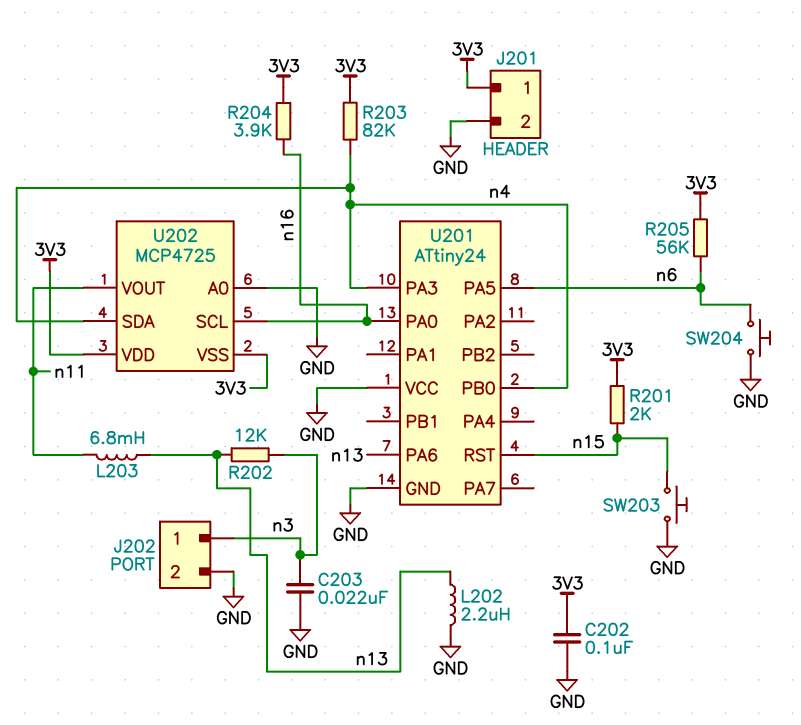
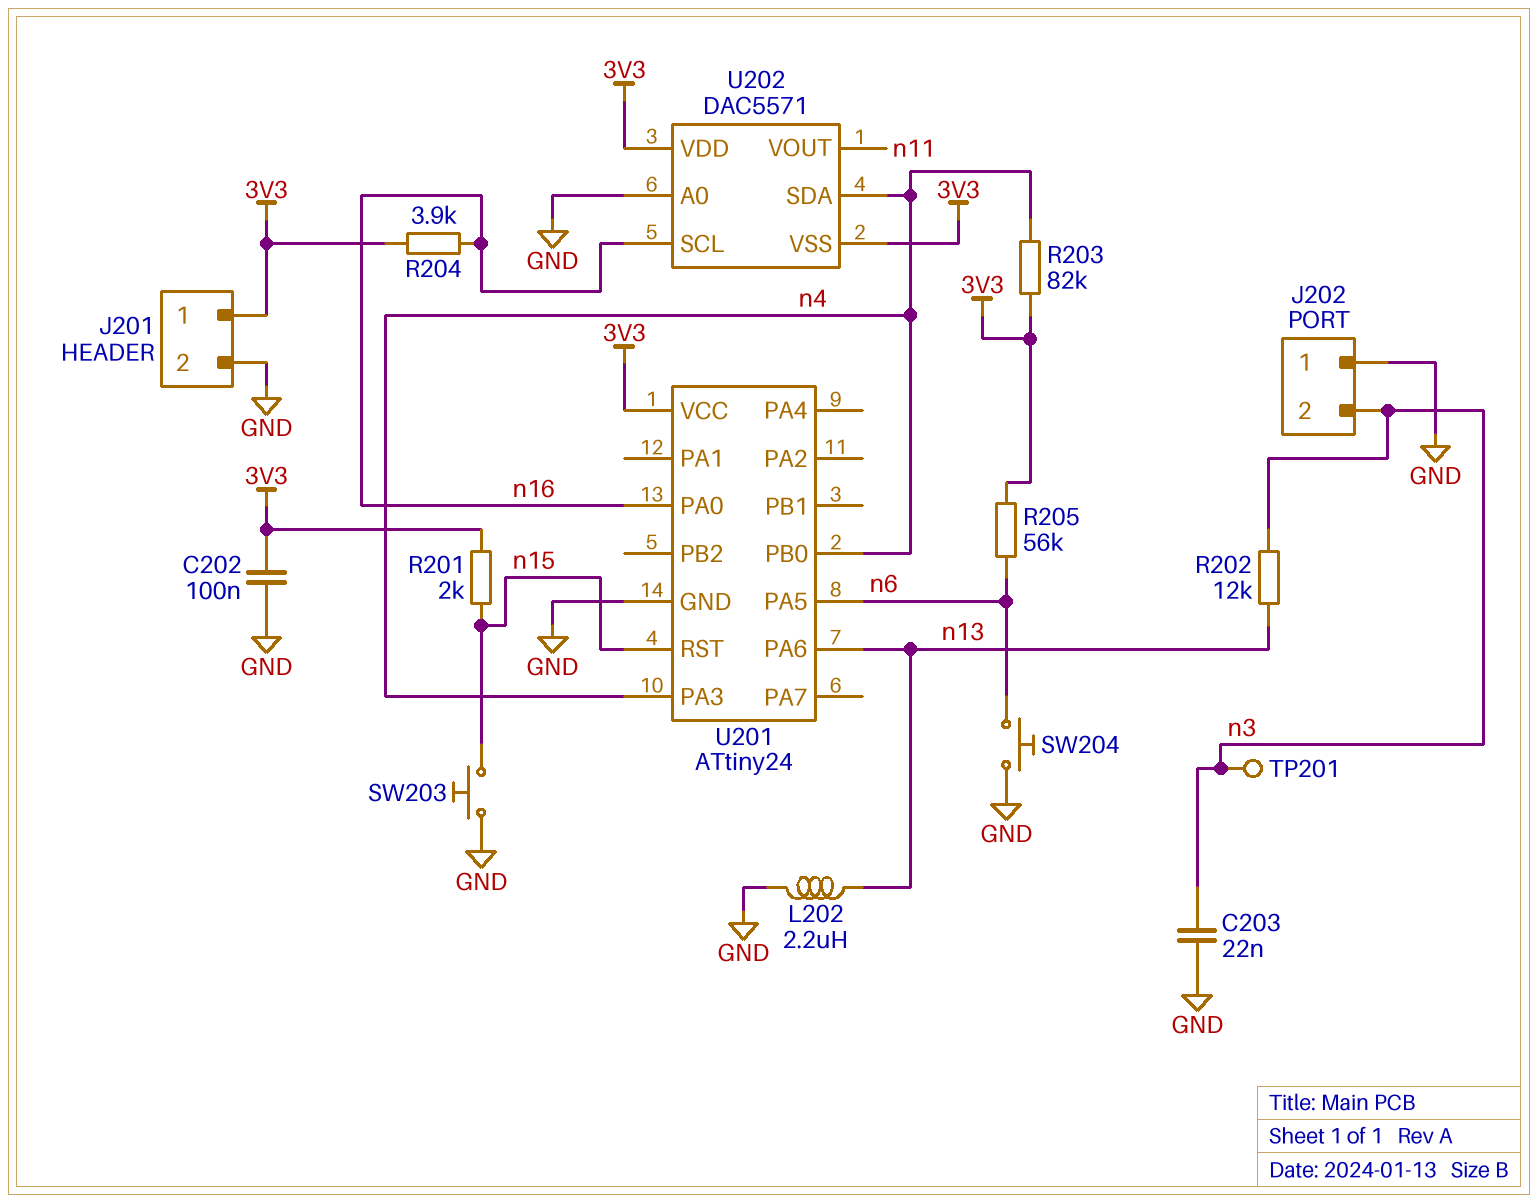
J202 pin 1: n3 -> GND
J202 pin 2: GND -> n3
L203: 6.8mH (n11, n13) -> none
TP201: none -> test point (n3)
U201 pin VCC: GND -> 3V3
U202: MCP4725 -> DAC5571

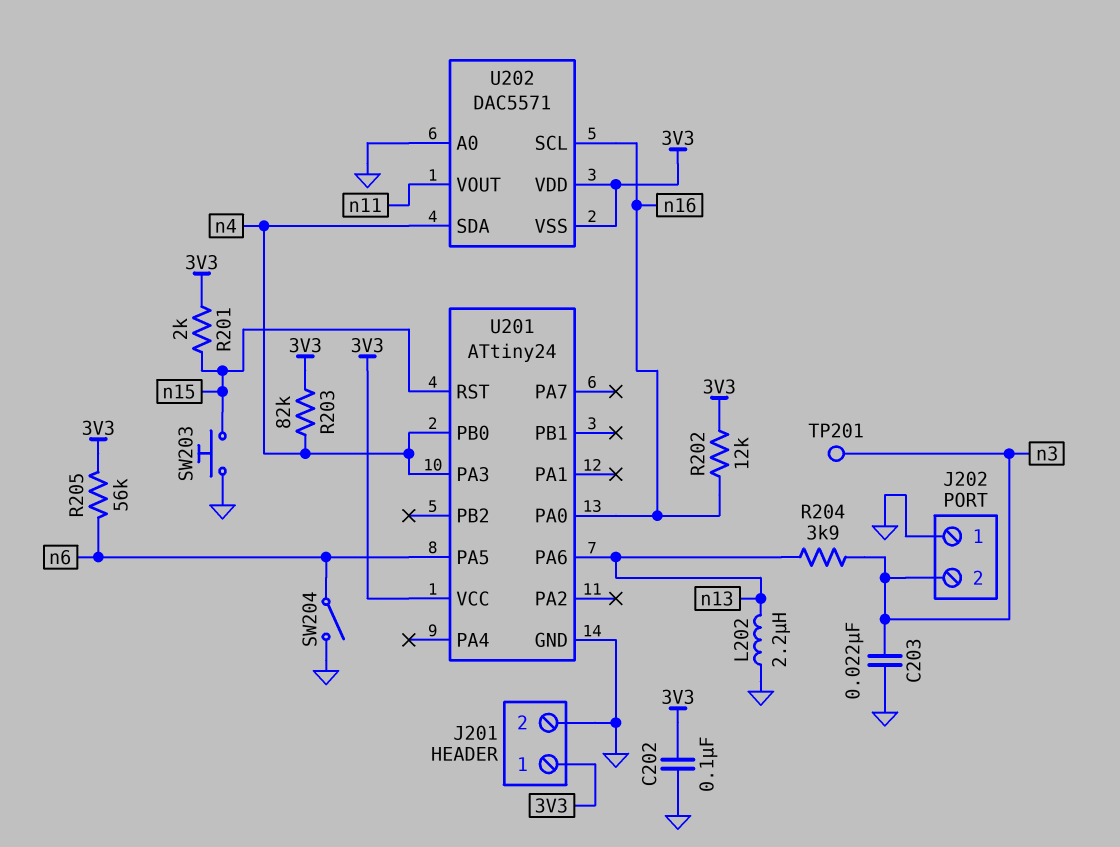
R202: 12k (n3, n13) -> 12k (3V3, n16)
R204: 3.9k (3V3, n16) -> 3.9k (n3, n13)
SW204: button (GND, n6) -> switch (GND, n6)

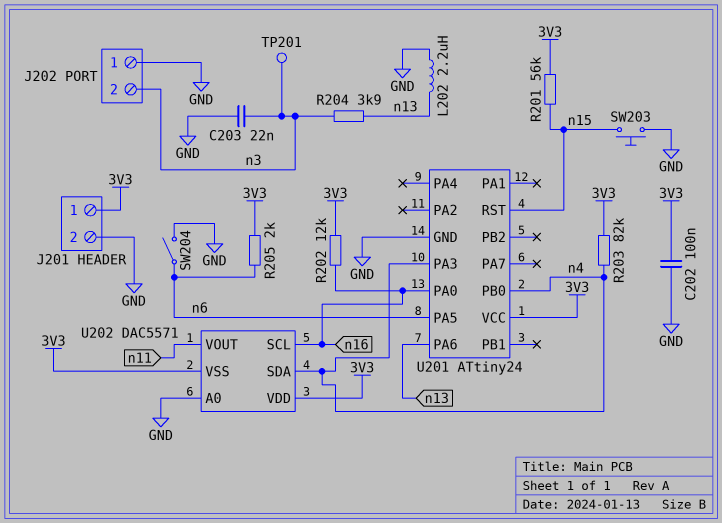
R201: 2k (3V3, n15) -> 56k (3V3, n15)
R205: 56k (3V3, n6) -> 2k (3V3, n6)

